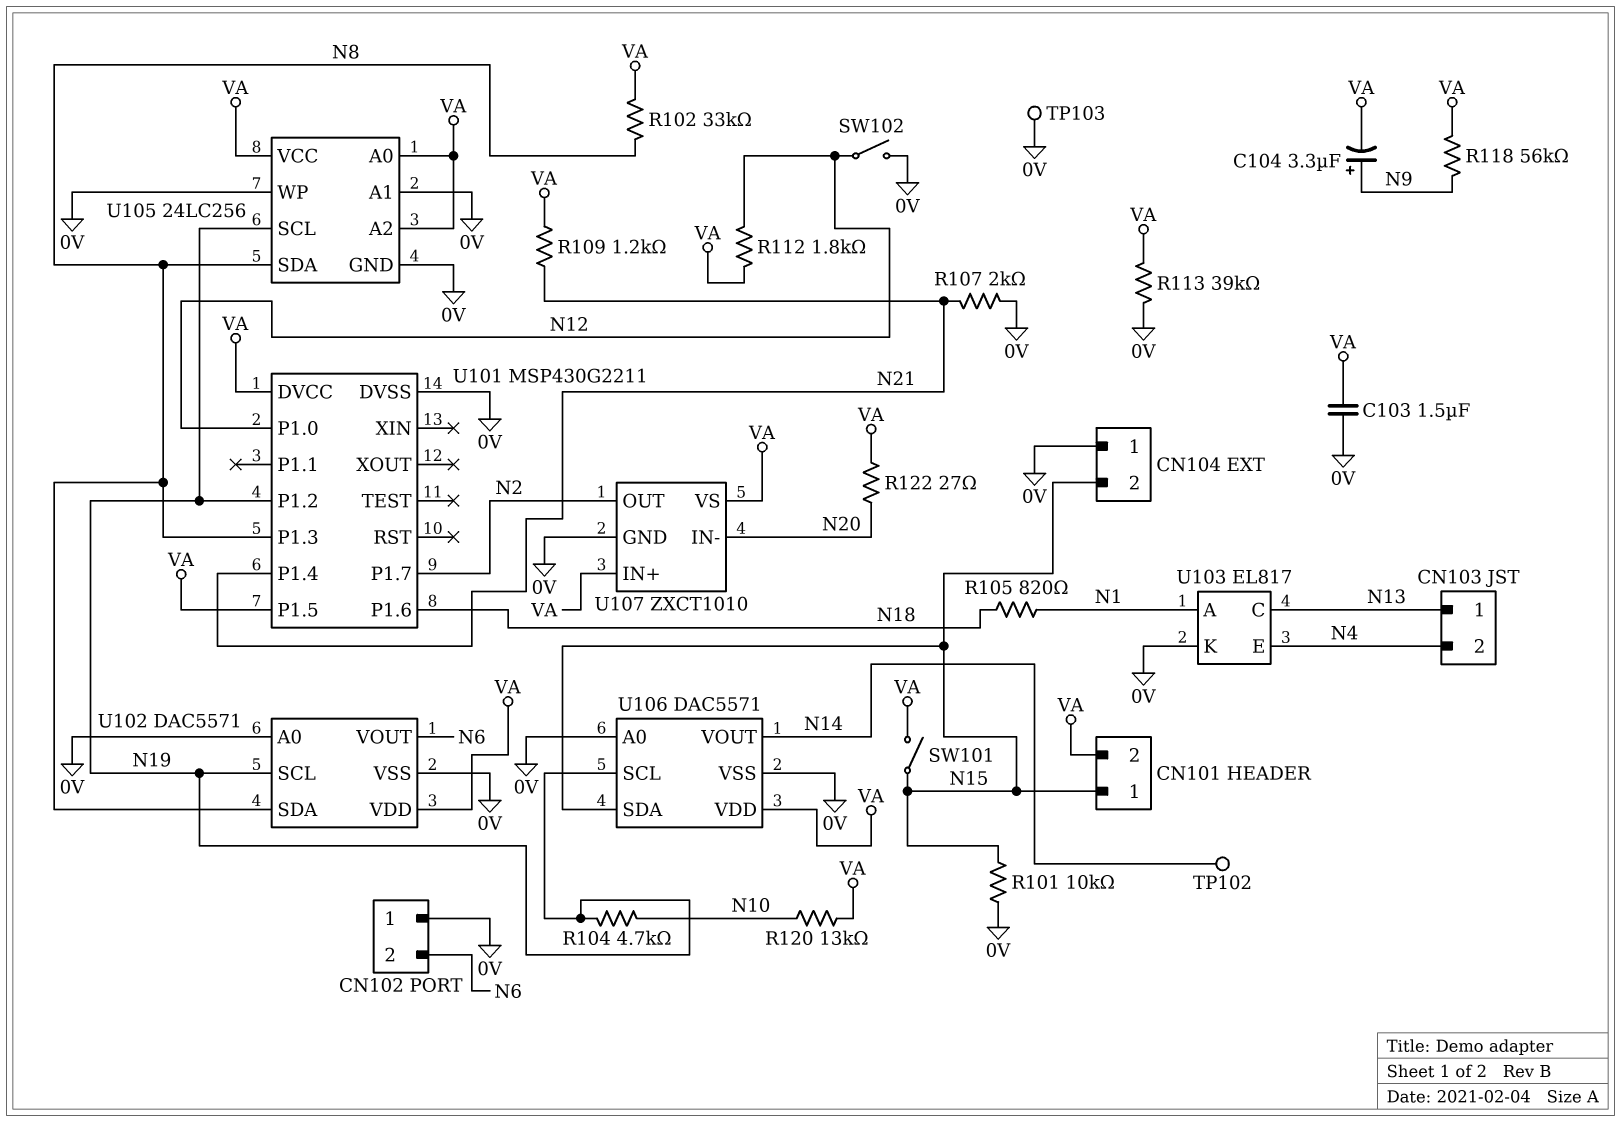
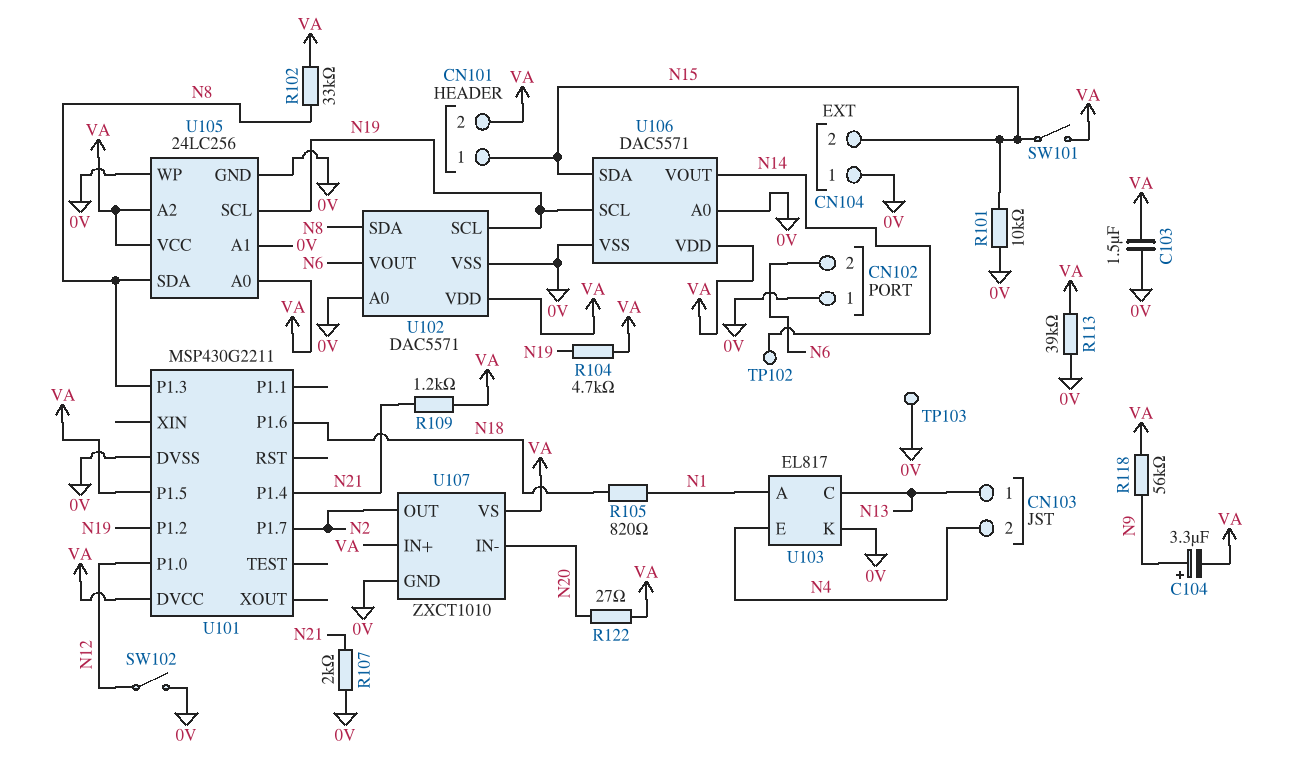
R104: 4.7k (N10, N19) -> 4.7k (N19, VA)
R112: 1.8k (N12, VA) -> none
R120: 13k (N10, VA) -> none

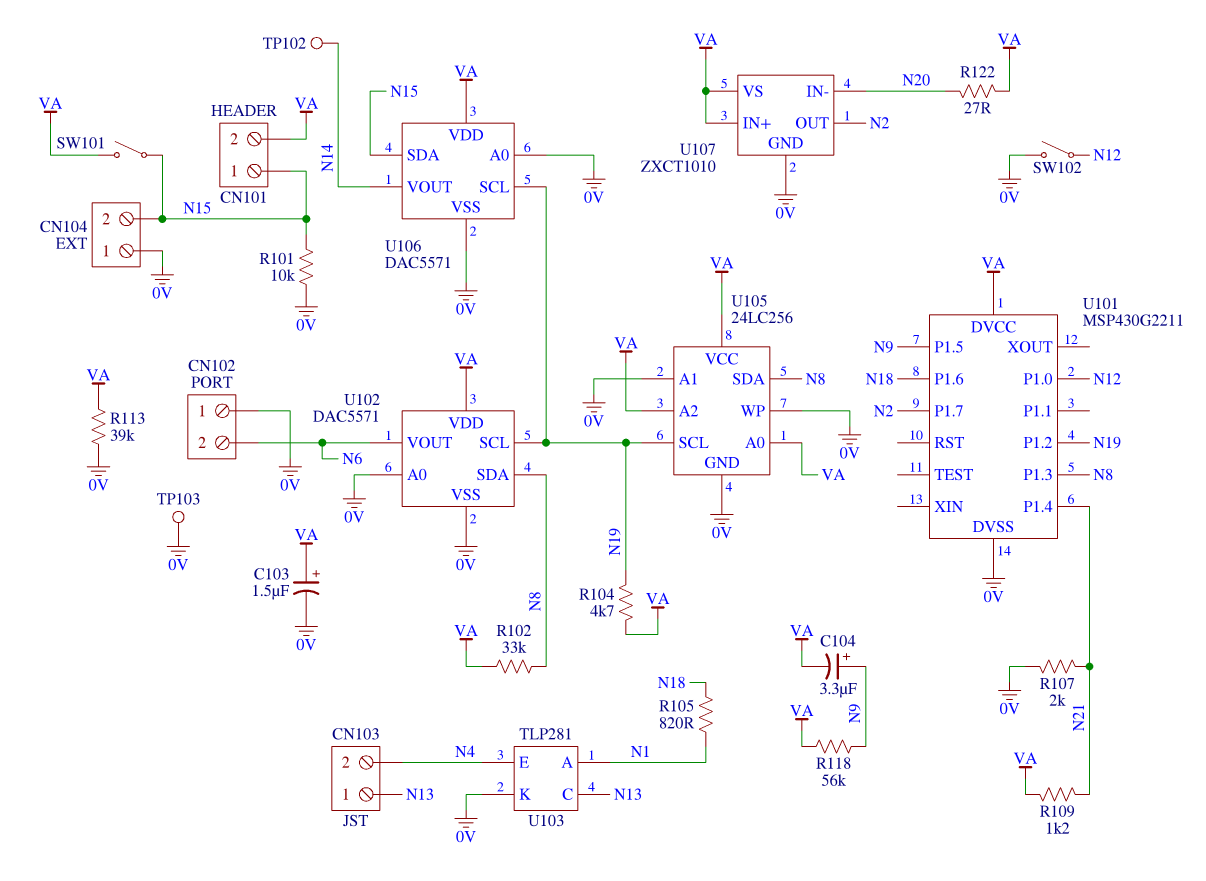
C103: 1.5uF (0V, VA) -> 1.5uF (plus VA, minus 0V)
U101 pin P1.5: VA -> N9
U103: EL817 -> TLP281

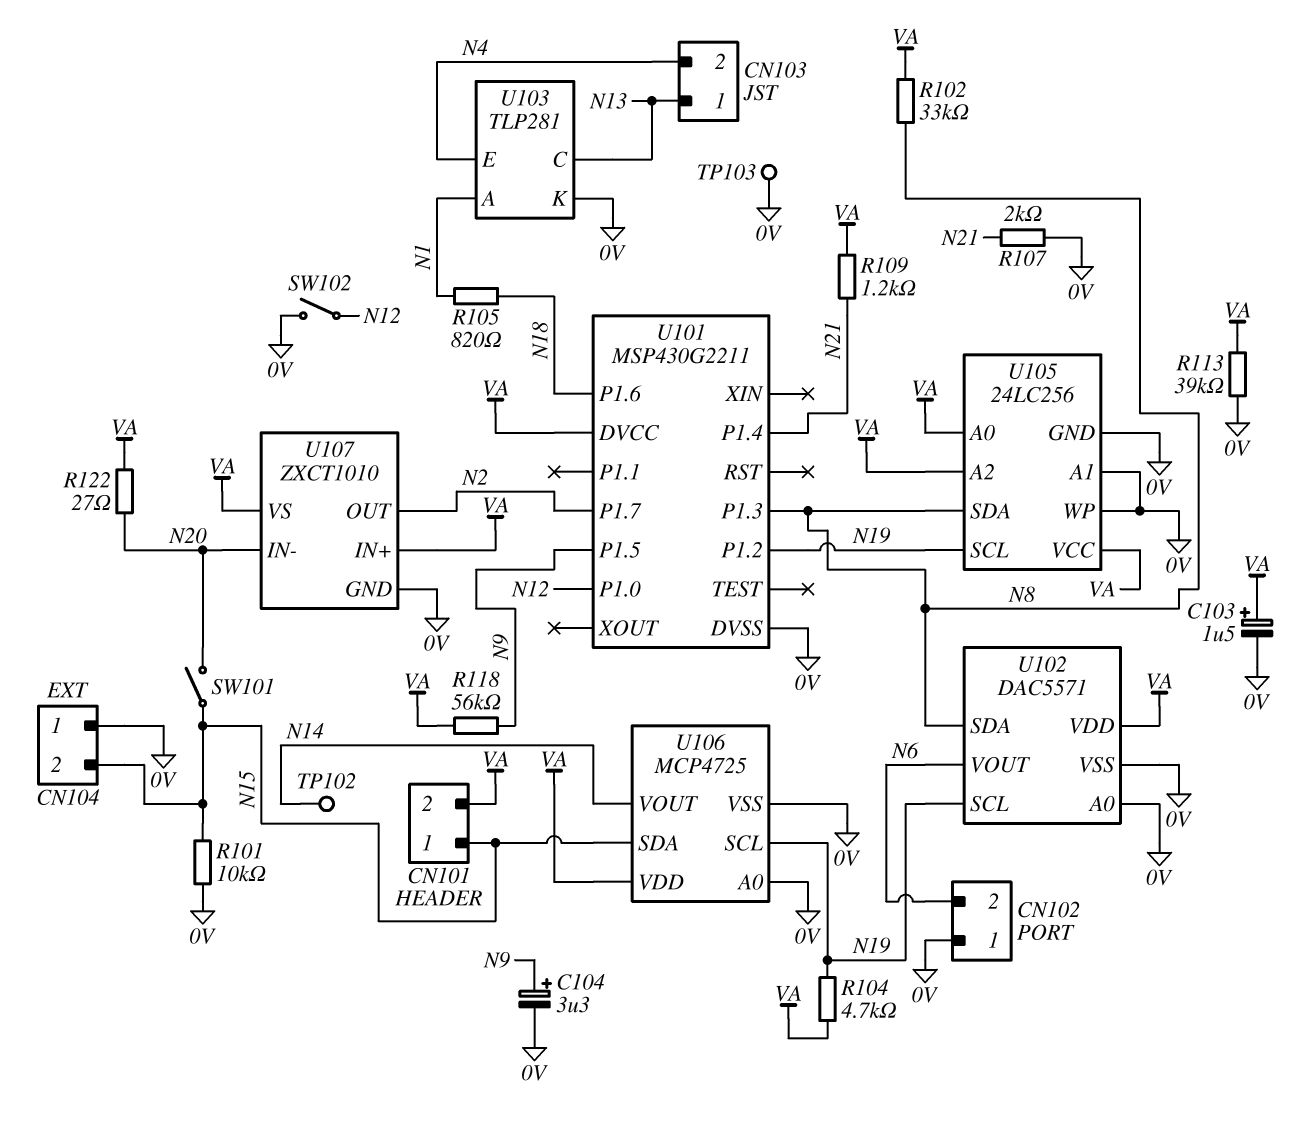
C104: 3.3uF (plus N9, minus VA) -> 3.3uF (plus N9, minus 0V)
SW101: switch (N15, VA) -> switch (N15, N20)
U106: DAC5571 -> MCP4725

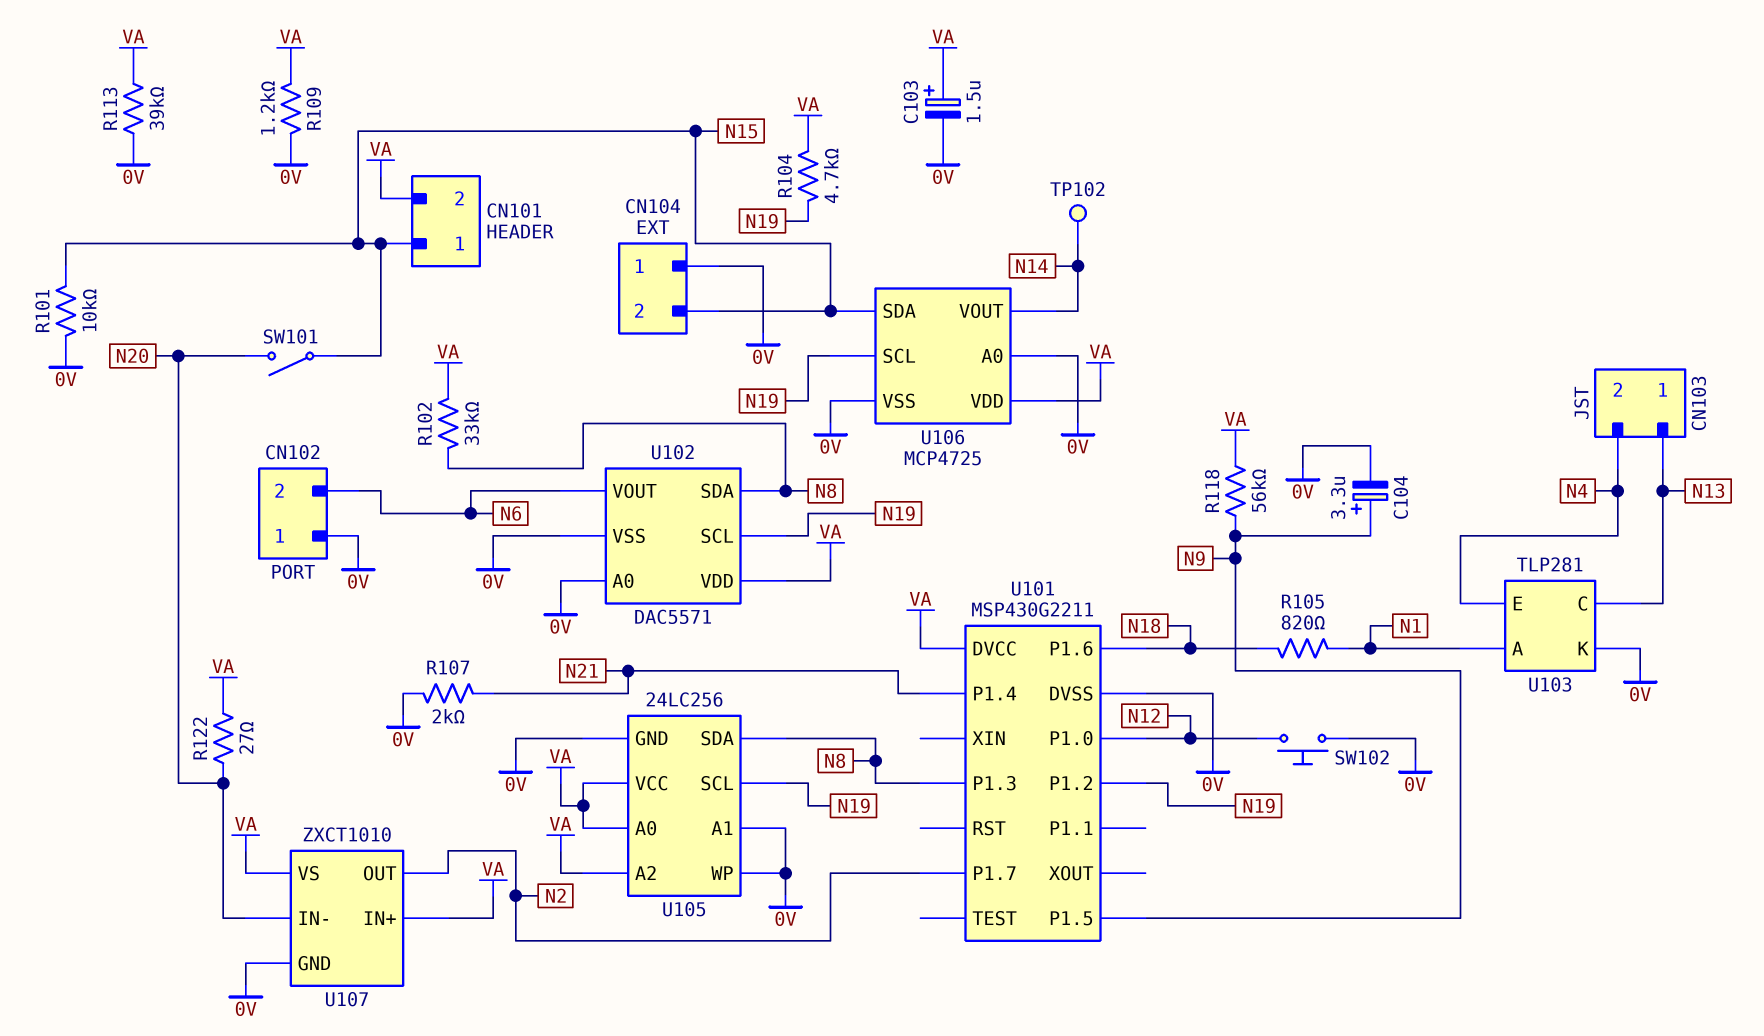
R109: 1.2k (N21, VA) -> 1.2k (0V, VA)
SW102: switch (0V, N12) -> button (0V, N12)
TP103: test point (0V) -> none

